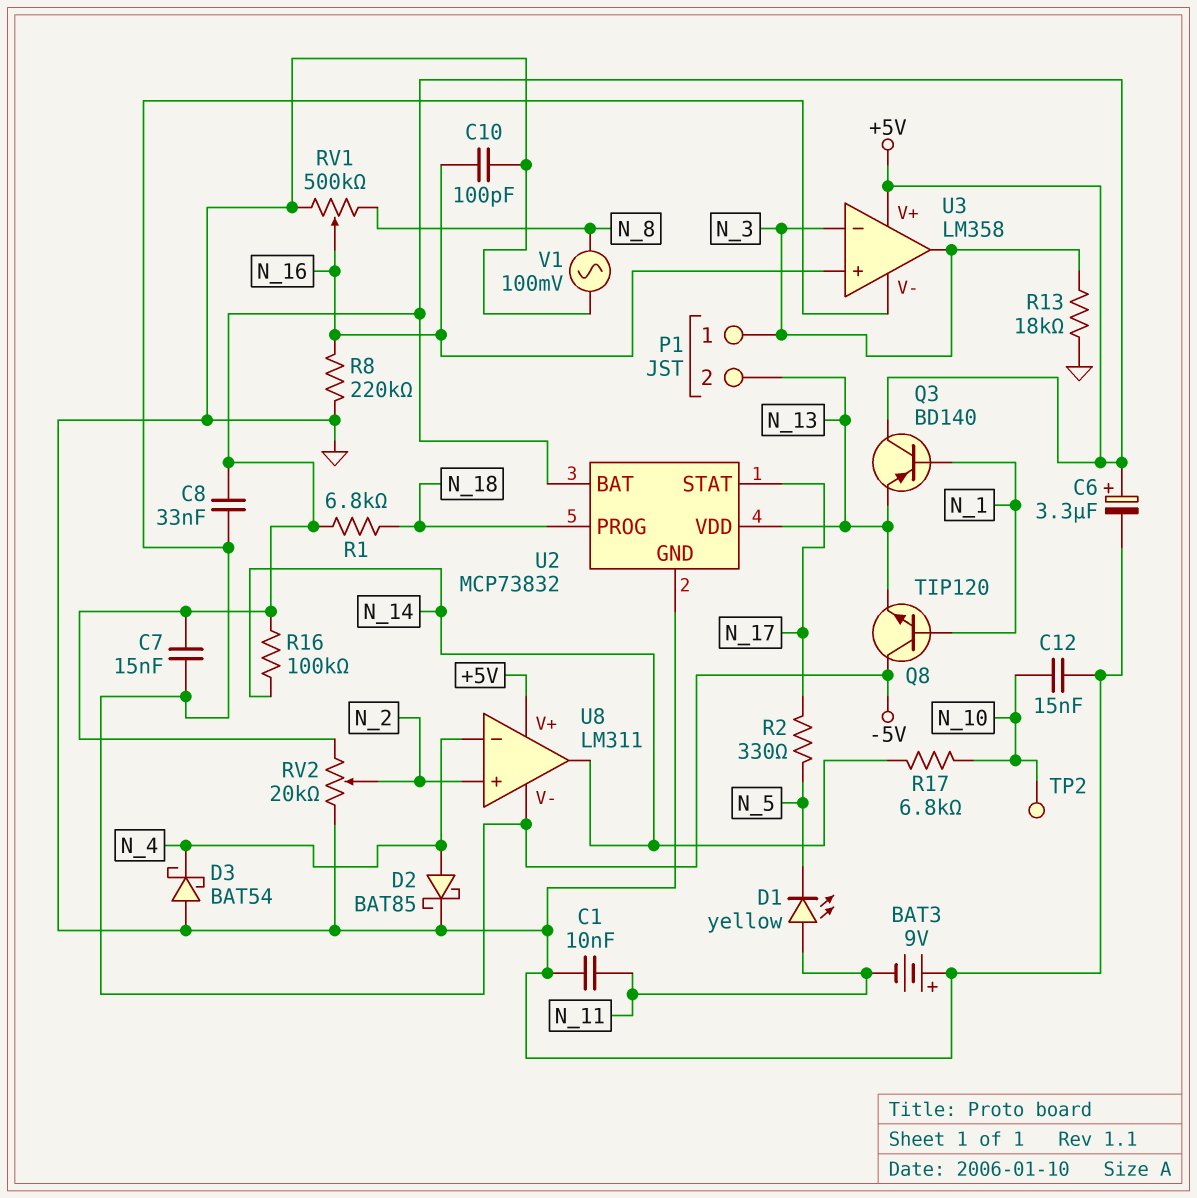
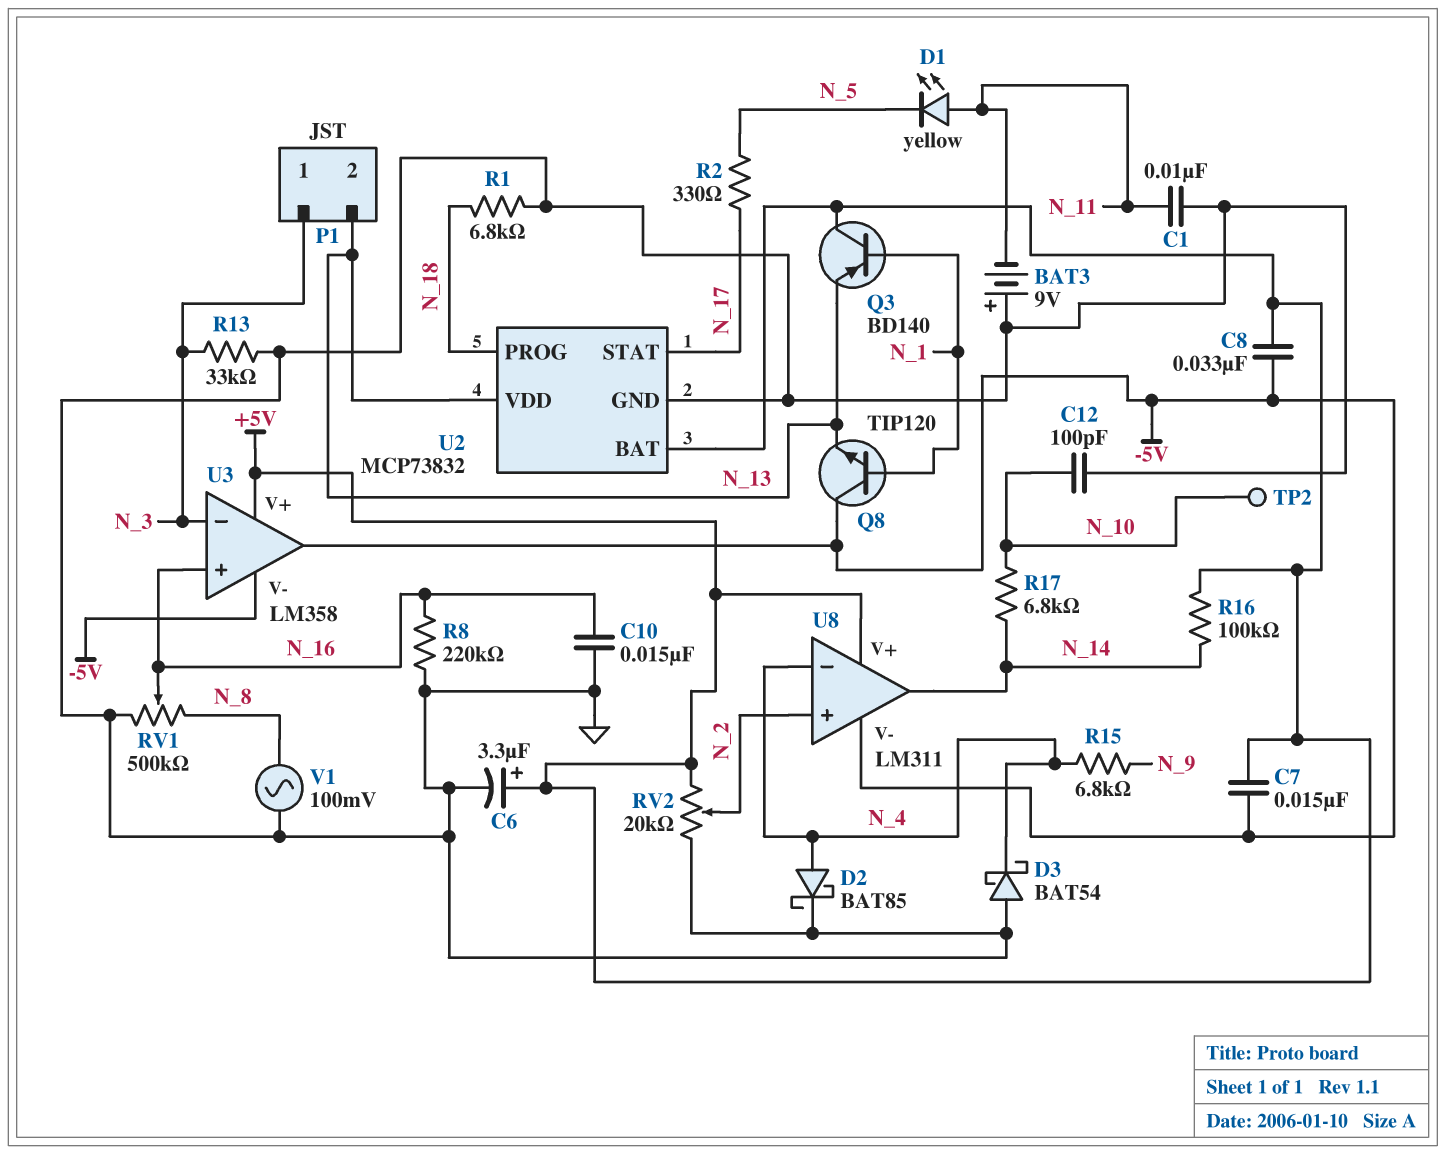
C10: 100pF (GND, N_16) -> 15nF (GND, N_16)
C12: 15nF (GND, N_10) -> 100pF (GND, N_10)
R1: 6.8k (+5V, N_18) -> 6.8k (GND, N_18)
R13: 18k (GND, N_3) -> 33k (GND, N_3)
R15: none -> 6.8k (N_4, N_9)
U3 pin out: N_3 -> -5V

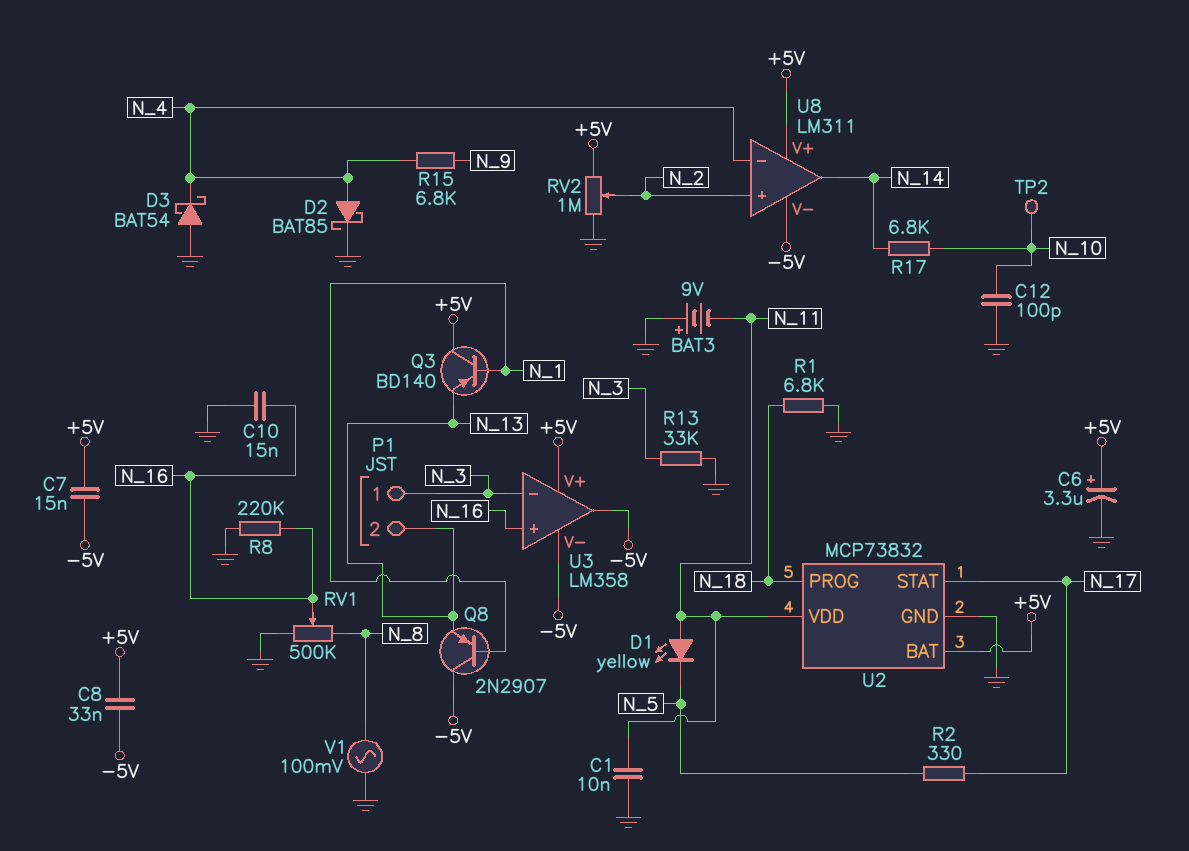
Q8: NPN TIP120 (B N_1, C -5V, E N_13) -> PNP 2N2907 (B N_1, C -5V, E N_13)
R16: 100k (+5V, N_14) -> none
RV2: 20k (+5V, GND, wiper N_2) -> 1M (+5V, GND, wiper N_2)
U2 pin VDD: N_13 -> N_11

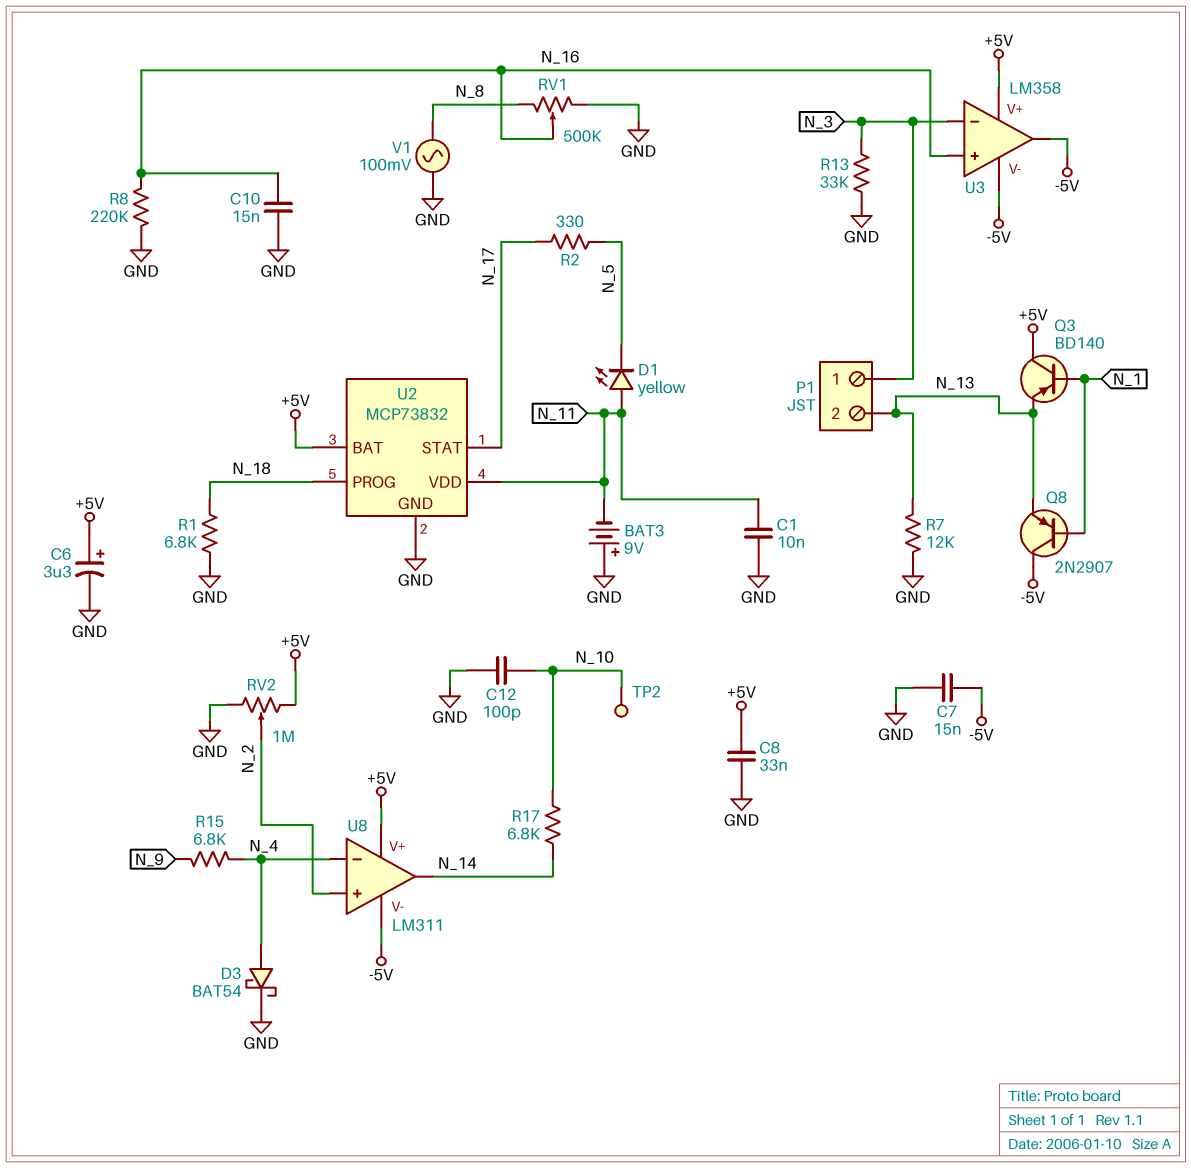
C7: 15nF (+5V, -5V) -> 15nF (-5V, GND)
C8: 33nF (+5V, -5V) -> 33nF (+5V, GND)
D2: schottky BAT85 (A N_4, K GND) -> none
D3: schottky BAT54 (A GND, K N_4) -> schottky BAT54 (A N_4, K GND)
R7: none -> 12k (GND, N_13)

